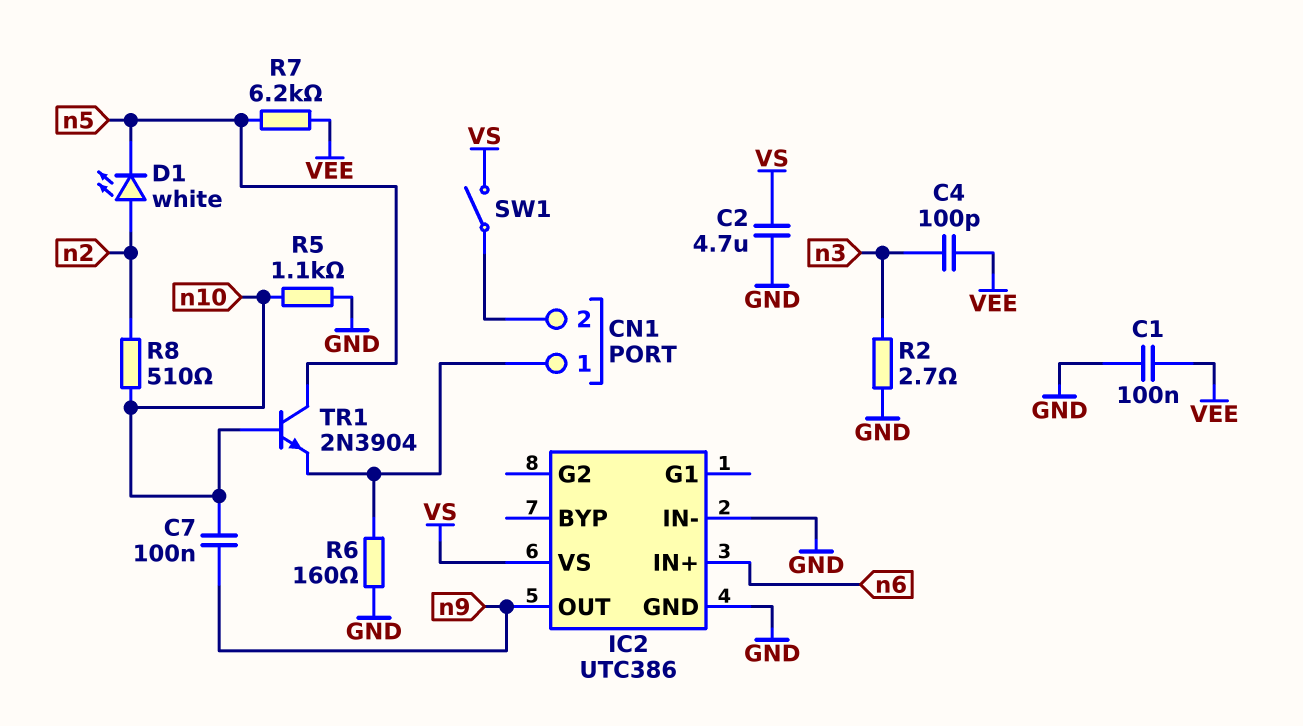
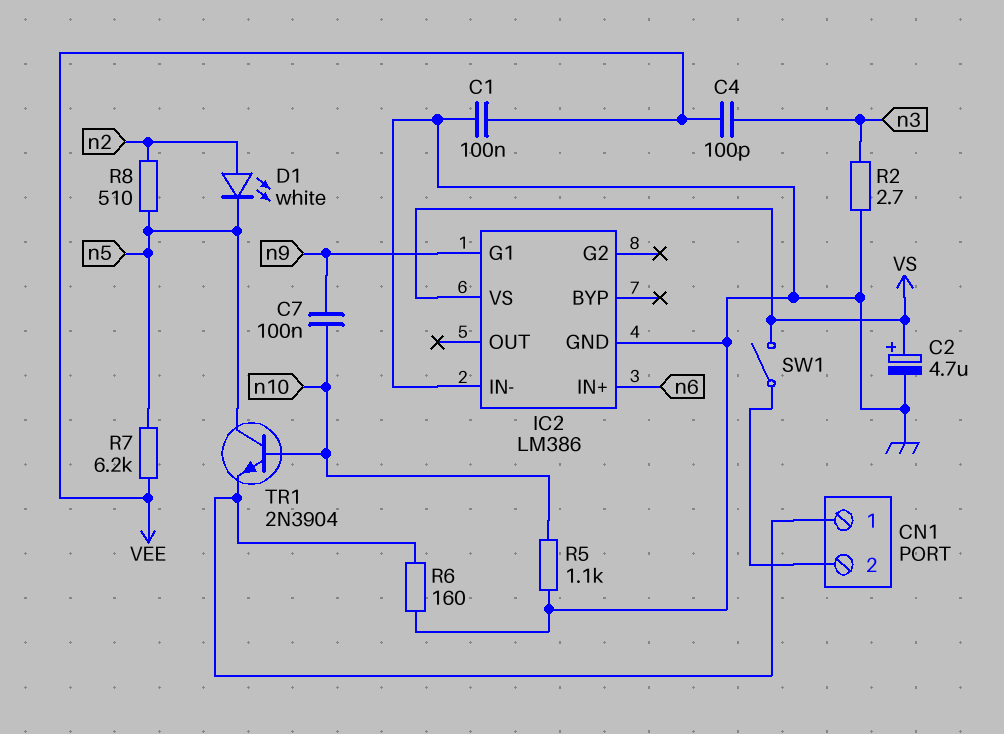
C2: 4.7uF (GND, VS) -> 4.7uF (plus VS, minus GND)
IC2: UTC386 -> LM386
IC2 pin G1: none -> n9
IC2 pin OUT: n9 -> none
R8: 510 (n2, n10) -> 510 (n2, n5)

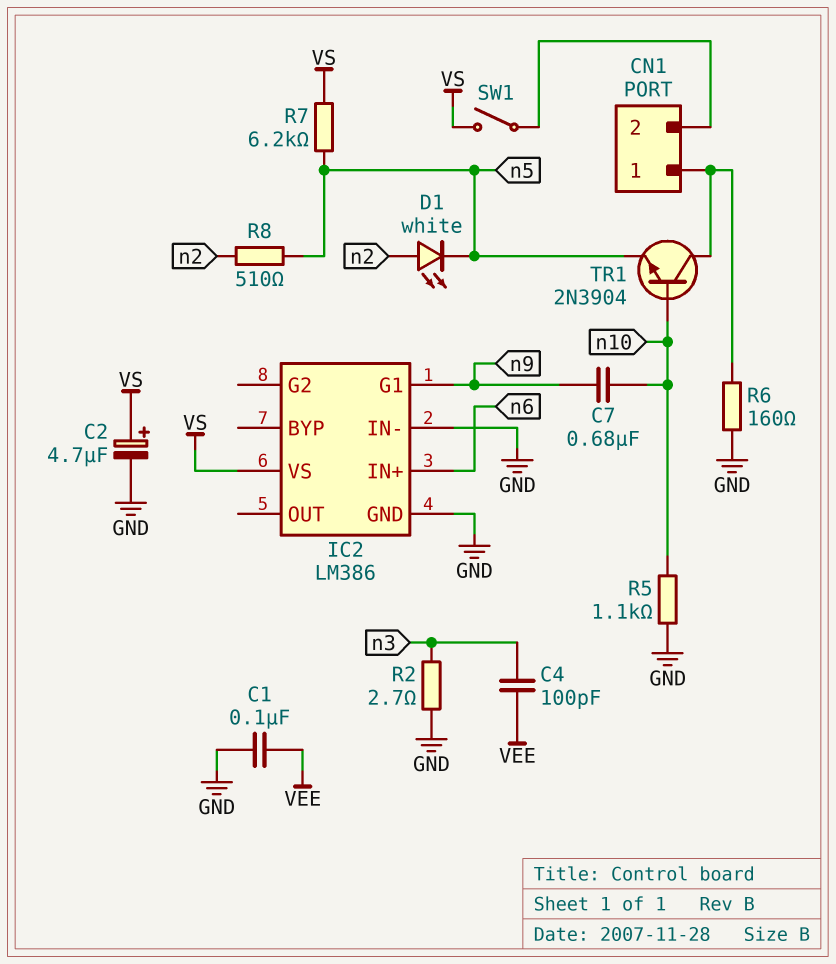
C7: 100nF (n9, n10) -> 680nF (n9, n10)
R7: 6.2k (VEE, n5) -> 6.2k (VS, n5)
TR1: NPN 2N3904 (B n10, C n5, E CN1/1) -> NPN 2N3904 (B n10, C CN1/1, E n5)

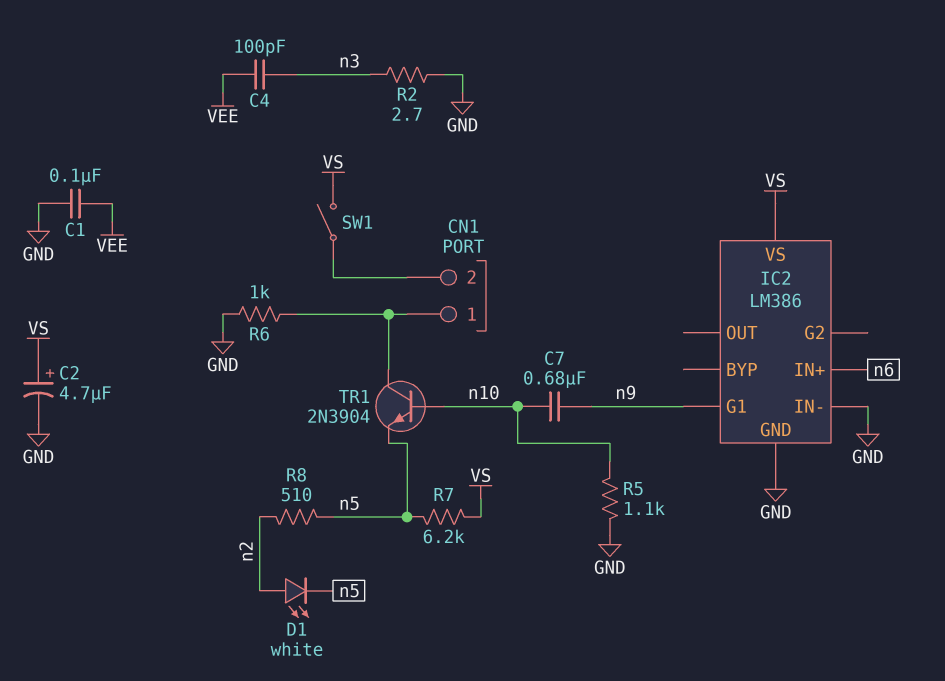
R6: 160 (CN1/1, GND) -> 1k (CN1/1, GND)

